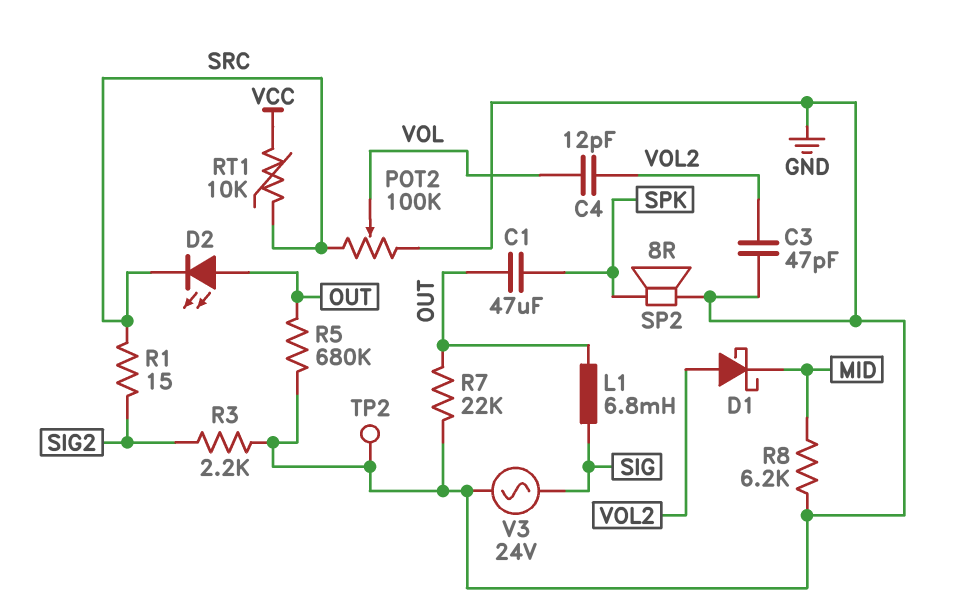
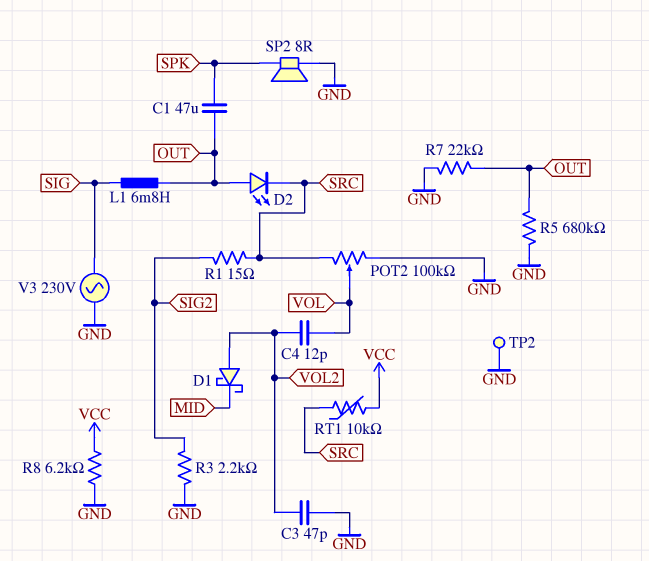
R8: 6.2k (GND, MID) -> 6.2k (GND, VCC)
V3: AC 24V (GND, SIG) -> AC 230V (GND, SIG)

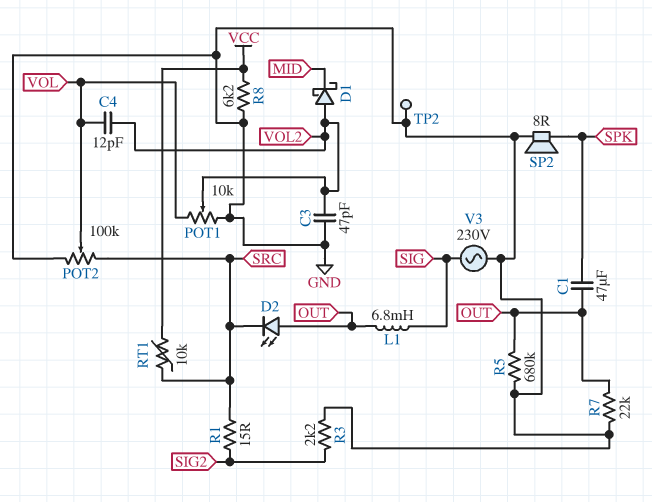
POT1: none -> 10k (GND, VOL, wiper VOL2)

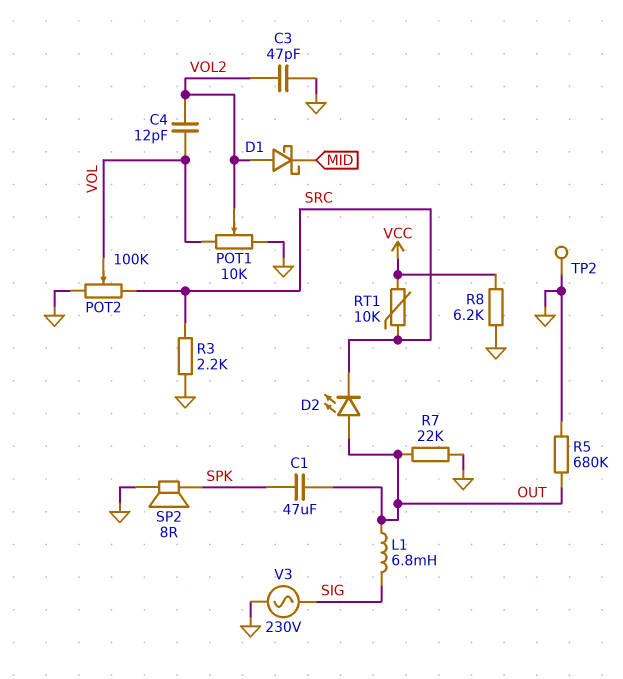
R1: 15 (SIG2, SRC) -> none
R3: 2.2k (GND, SIG2) -> 2.2k (GND, SRC)

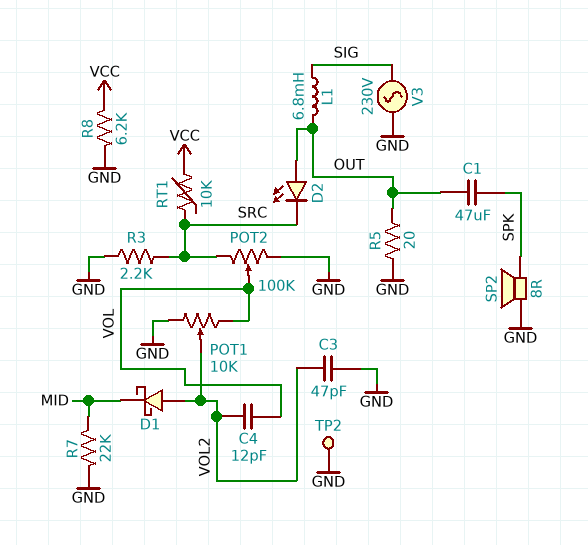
R5: 680k (GND, OUT) -> 20 (GND, OUT)
R7: 22k (GND, OUT) -> 22k (GND, MID)

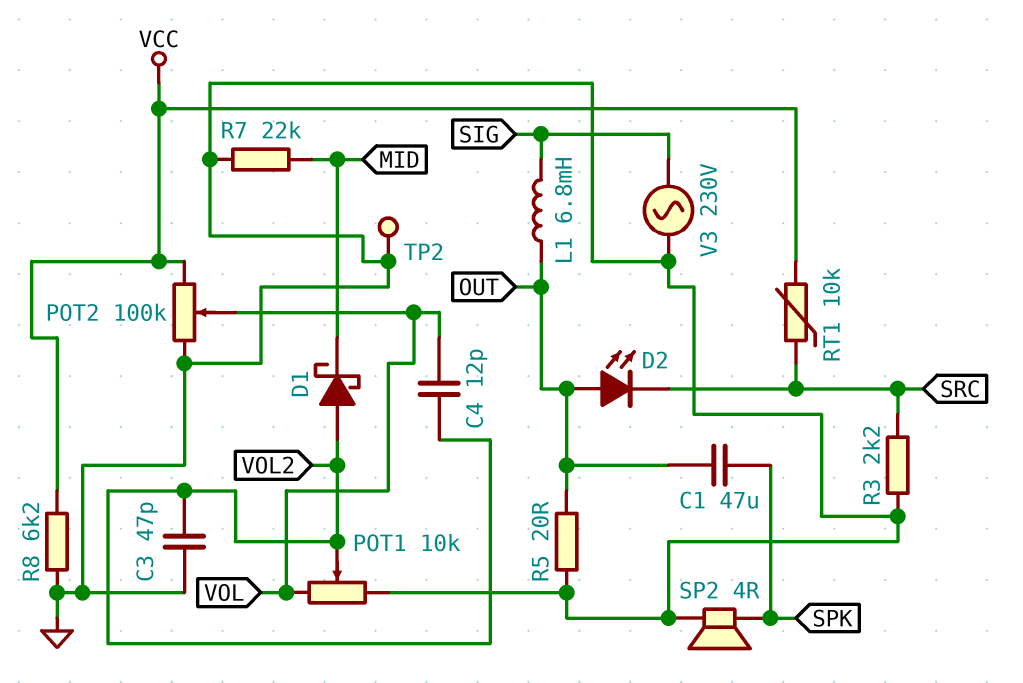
POT2: 100k (GND, SRC, wiper VOL) -> 100k (GND, VCC, wiper VOL)
SP2: speaker 8R (GND, SPK) -> speaker 4R (GND, SPK)

